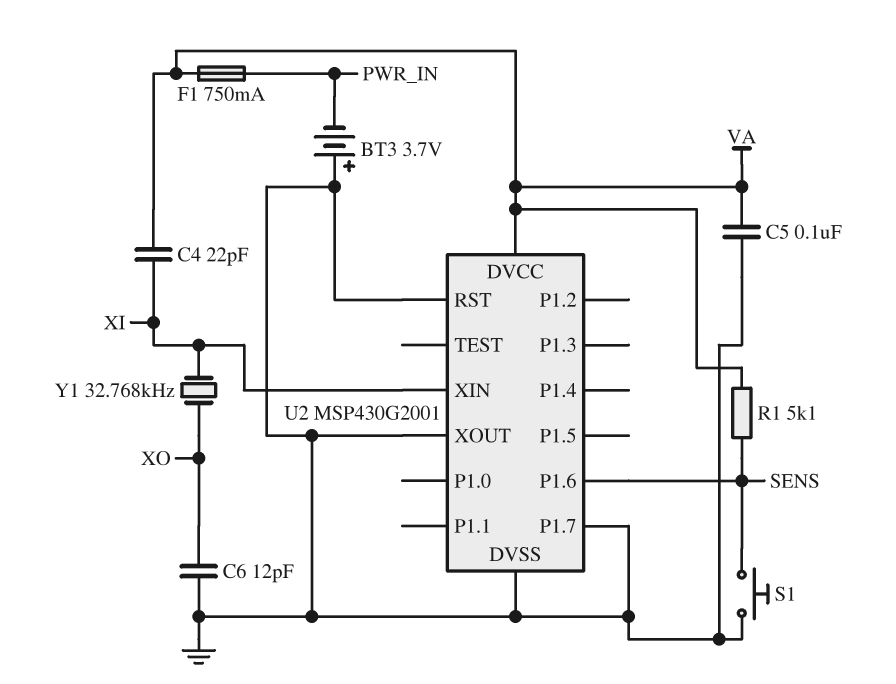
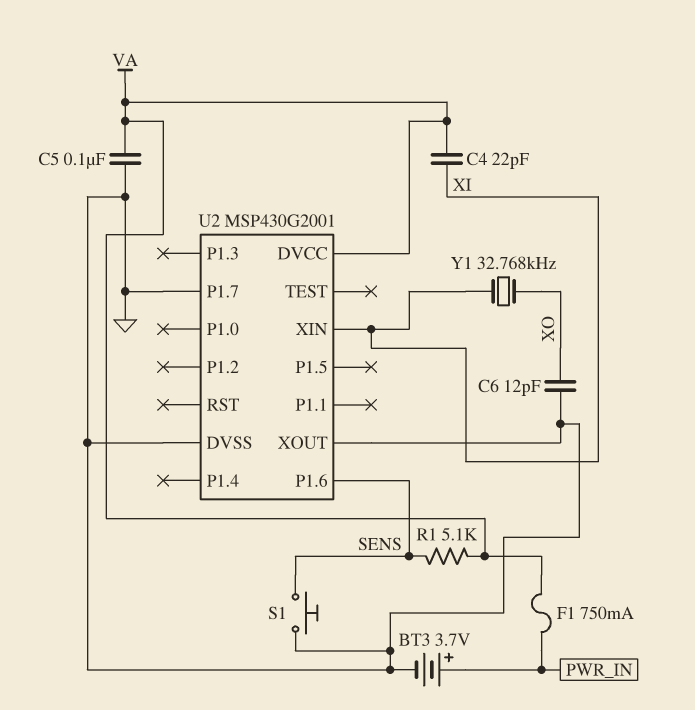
BT3: 3.7V (plus GND, minus PWR_IN) -> 3.7V (plus PWR_IN, minus GND)
U2 pin RST: GND -> none

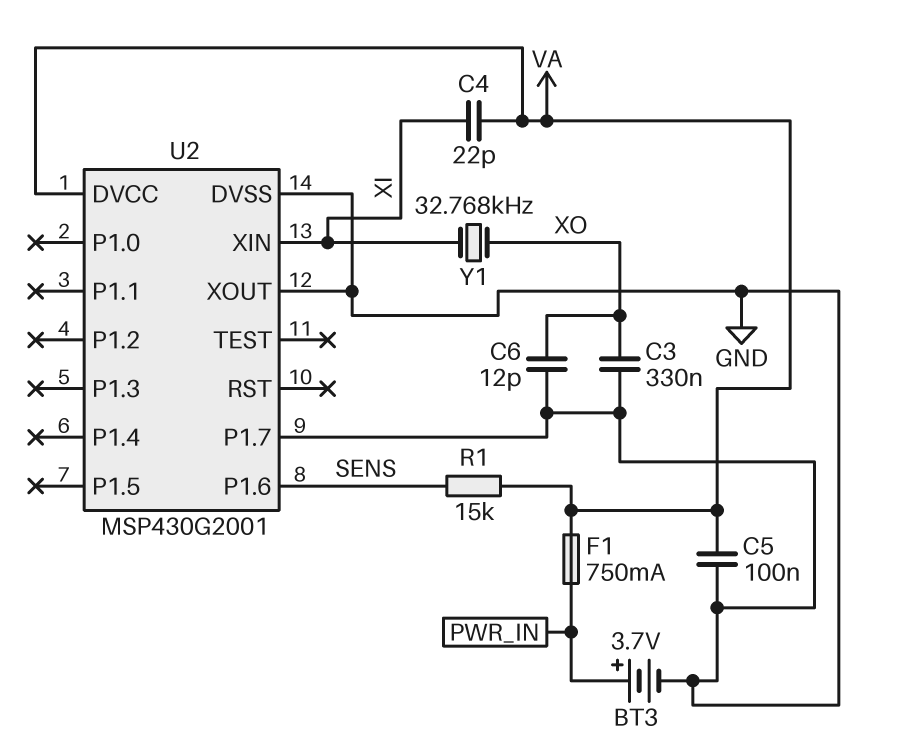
C3: none -> 330nF (GND, XO)
R1: 5.1k (SENS, VA) -> 15k (SENS, VA)
S1: button (GND, SENS) -> none

